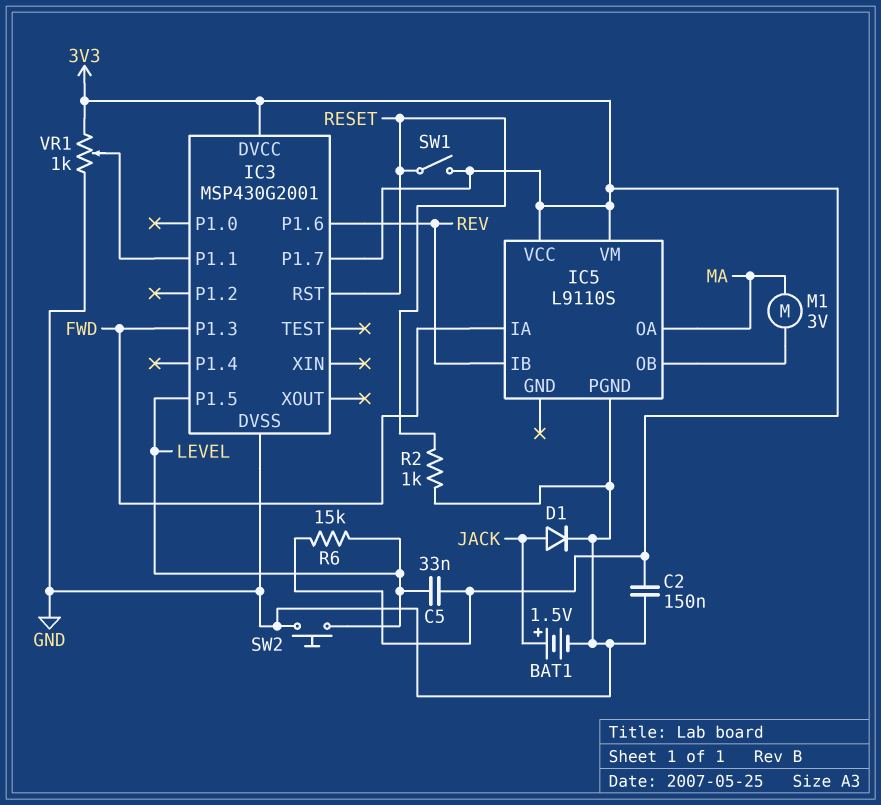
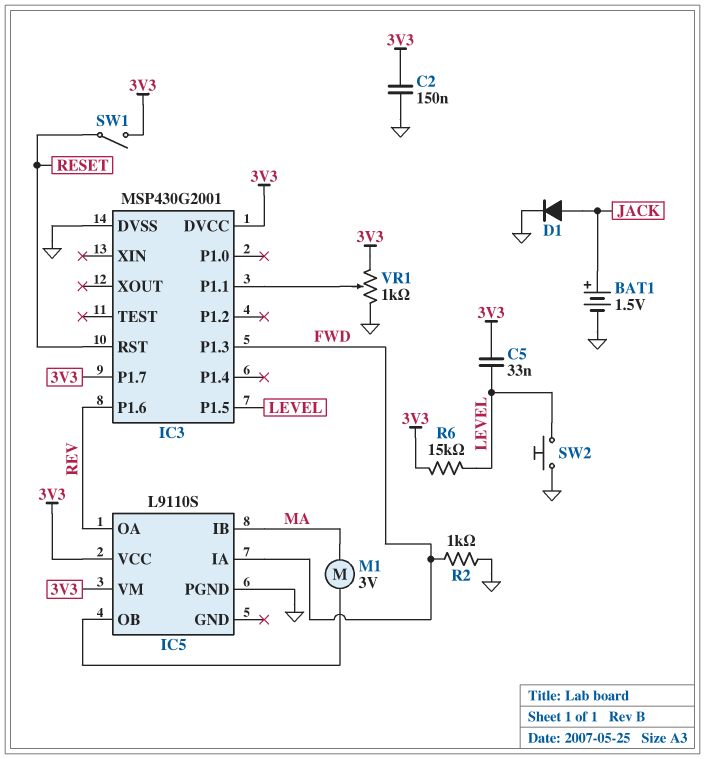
IC5 pin IB: REV -> MA
IC5 pin OA: MA -> REV
R2: 1k (GND, RESET) -> 1k (FWD, GND)

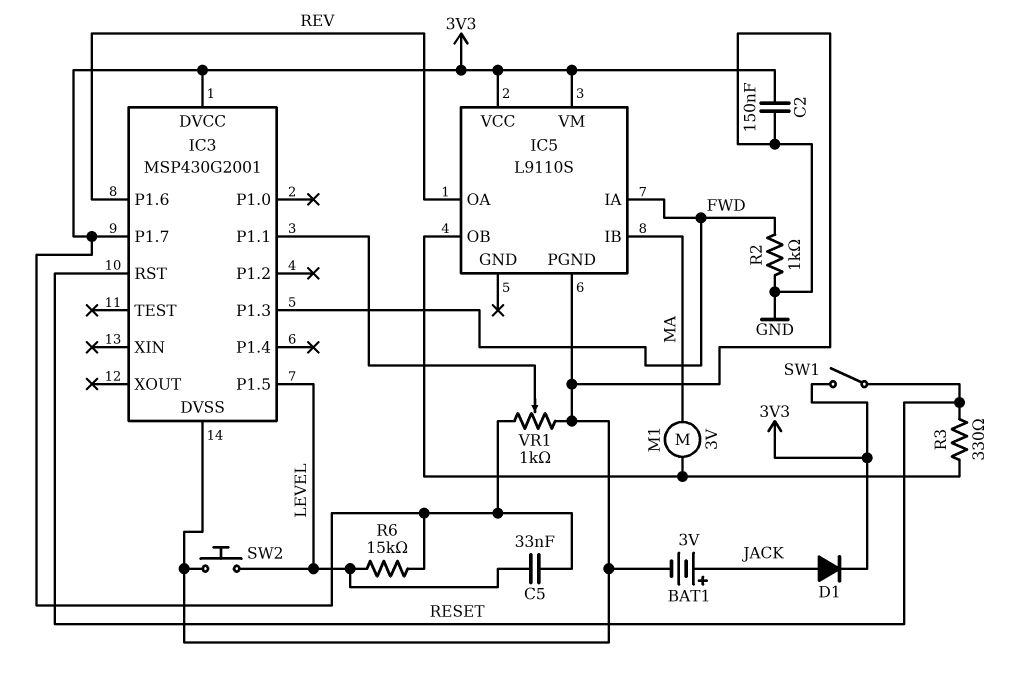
BAT1: 1.5V (plus JACK, minus GND) -> 3V (plus JACK, minus GND)
D1: diode (A JACK, K GND) -> diode (A JACK, K 3V3)
R3: none -> 330 (IC5/OB, RESET)

